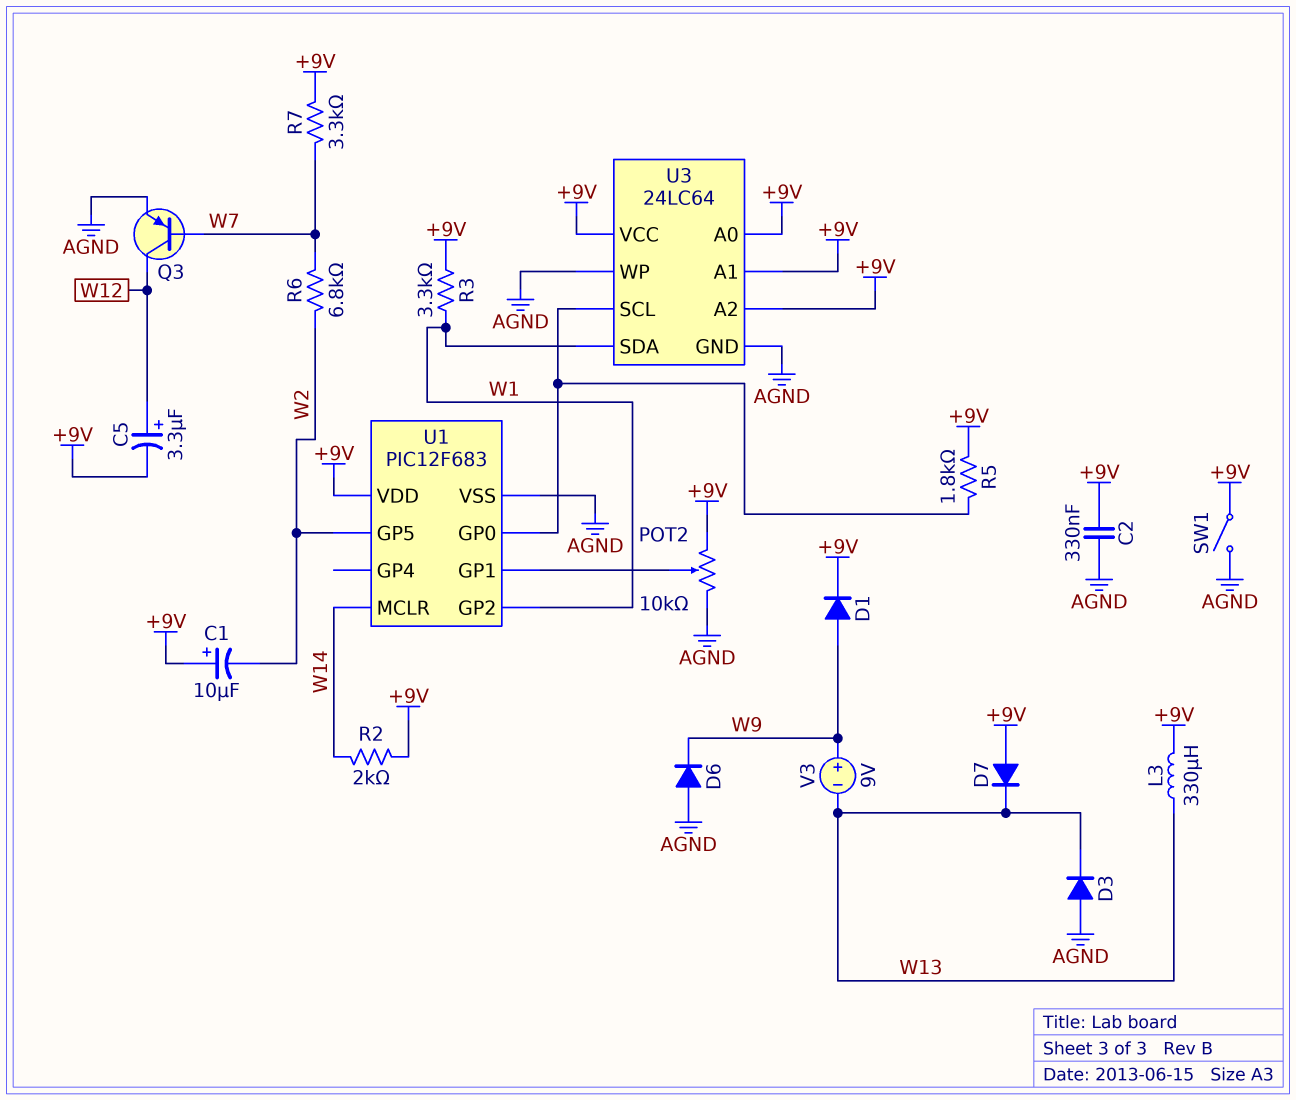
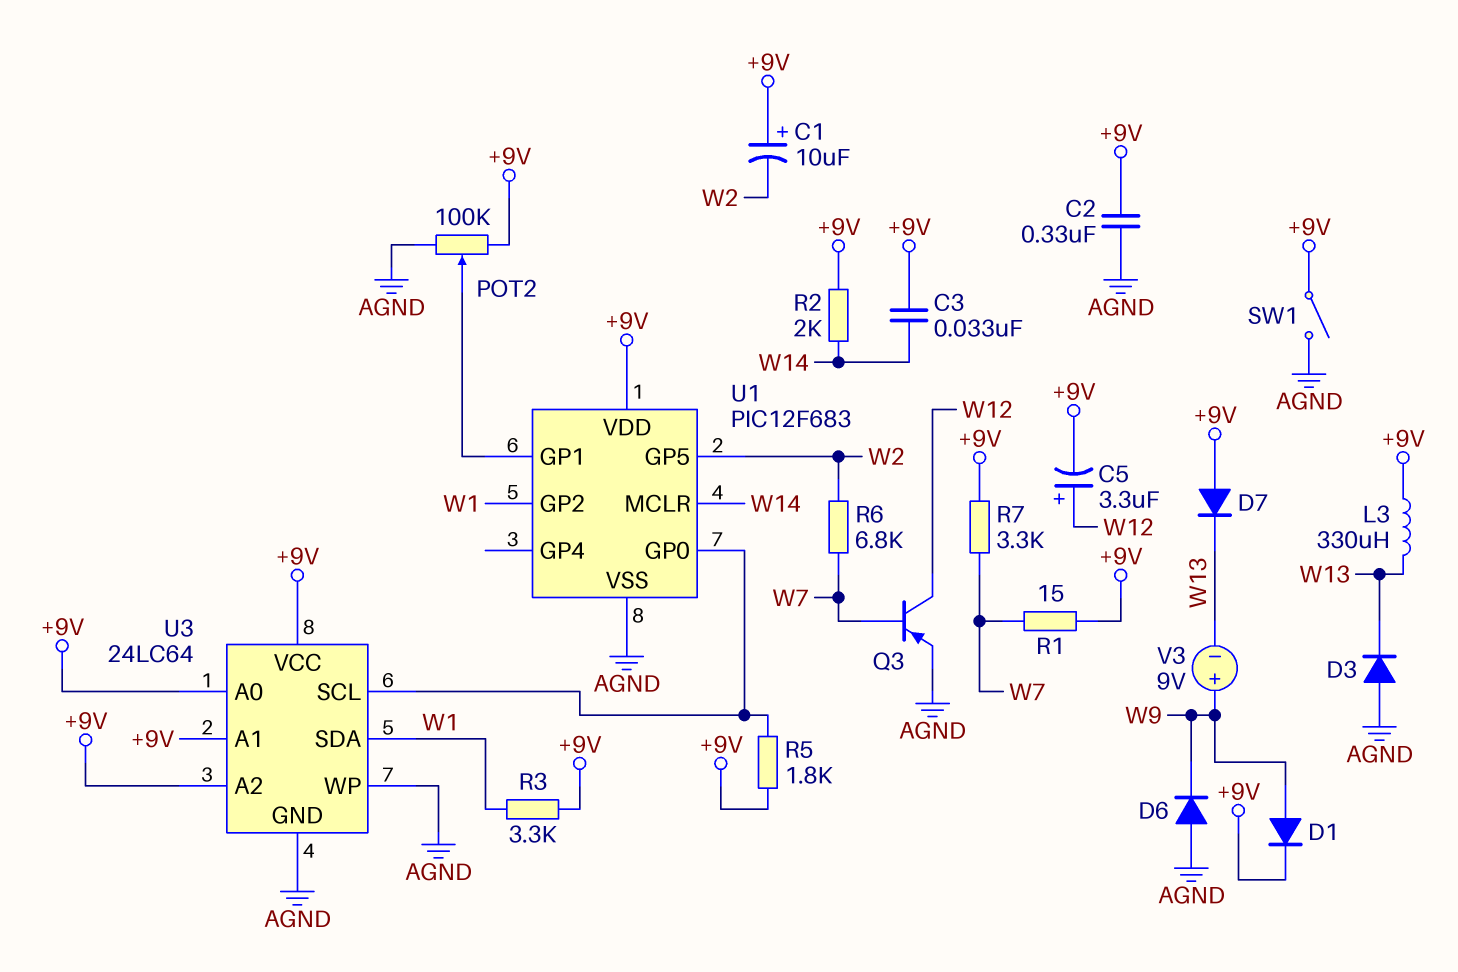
C3: none -> 33nF (+9V, W14)
POT2: 10k (+9V, AGND, wiper U1/GP1) -> 100k (+9V, AGND, wiper U1/GP1)
R1: none -> 15 (+9V, W7)

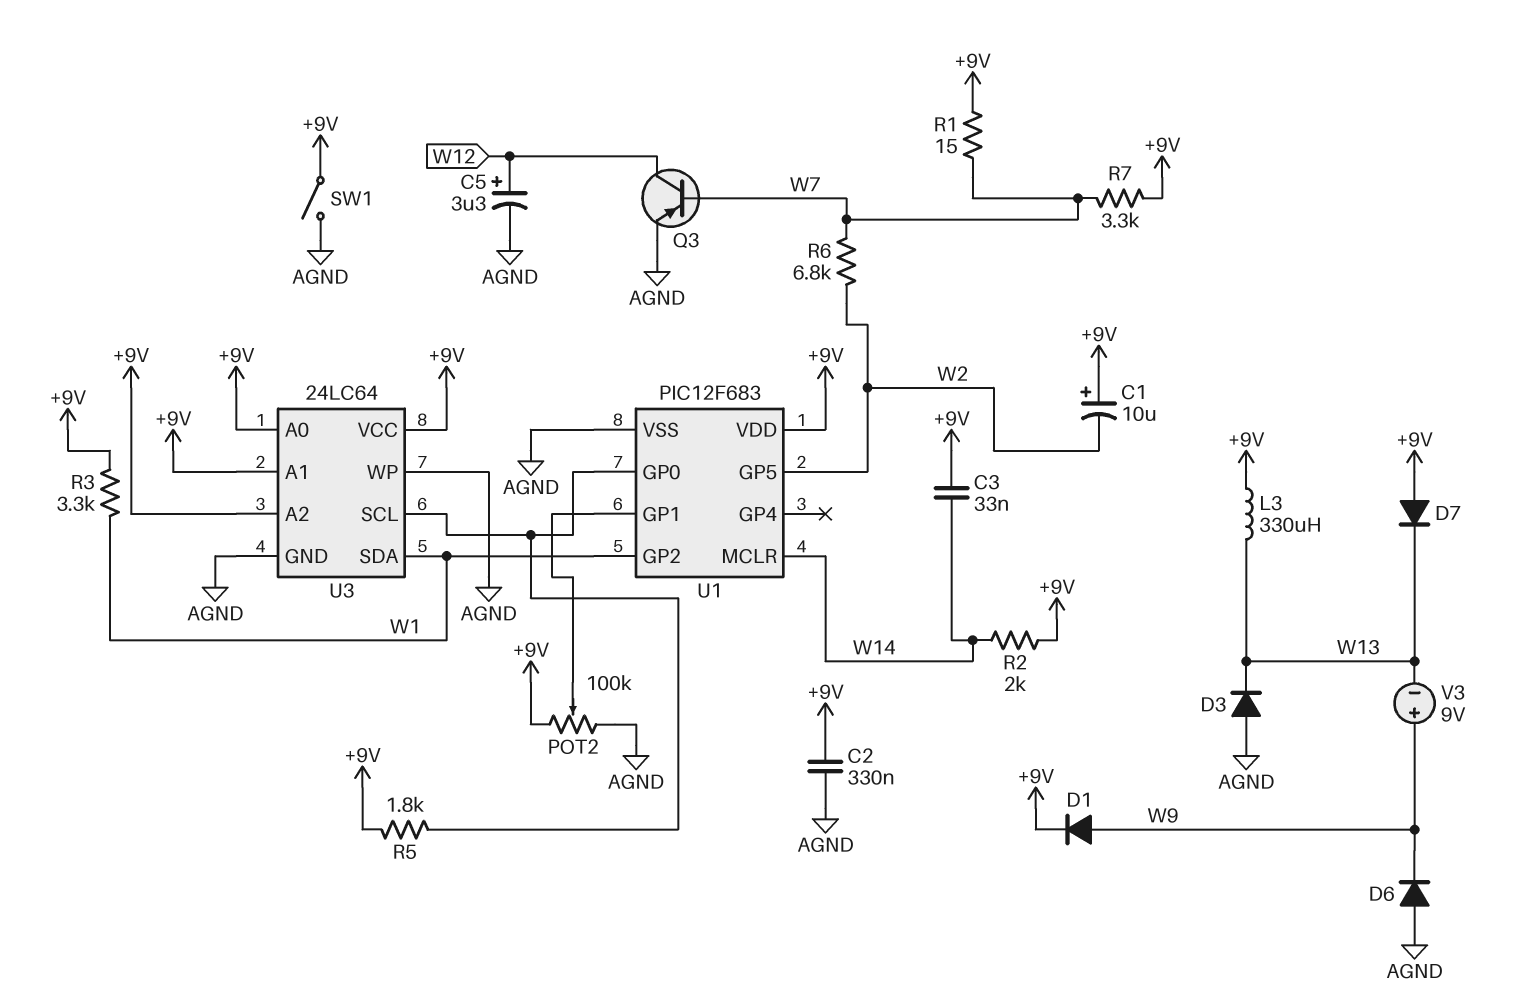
C5: 3.3uF (plus W12, minus +9V) -> 3.3uF (plus W12, minus AGND)

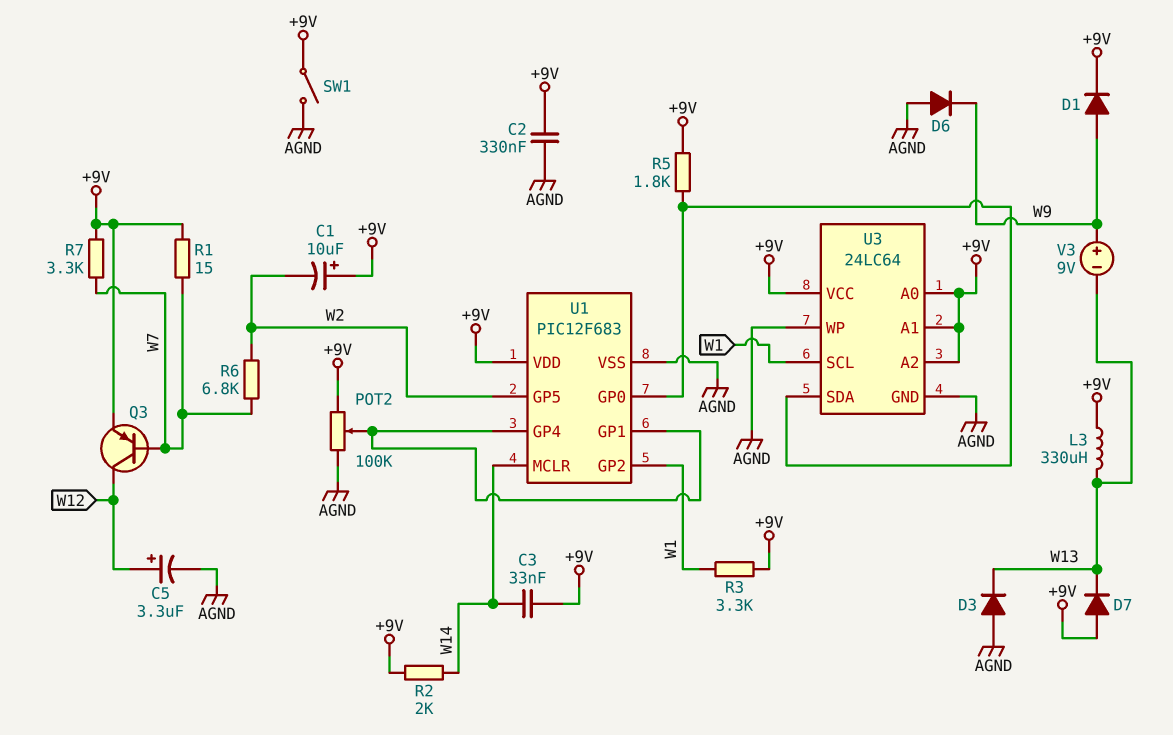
Q3: PNP (B W7, C W12, E AGND) -> PNP (B W7, C W12, E +9V)
U1 pin GP4: none -> U1/GP1
U3 pin SCL: U1/GP0 -> W1
U3 pin SDA: W1 -> U1/GP0

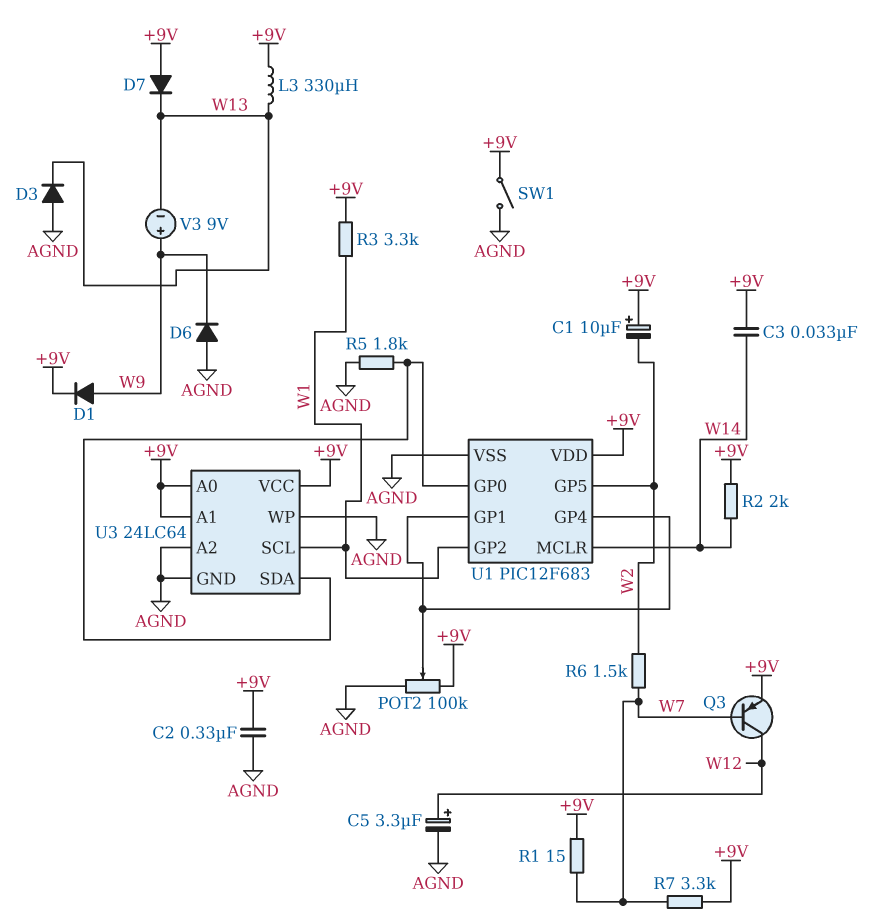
R5: 1.8k (+9V, U1/GP0) -> 1.8k (AGND, U1/GP0)
R6: 6.8k (W2, W7) -> 1.5k (W2, W7)
U3 pin A2: +9V -> AGND

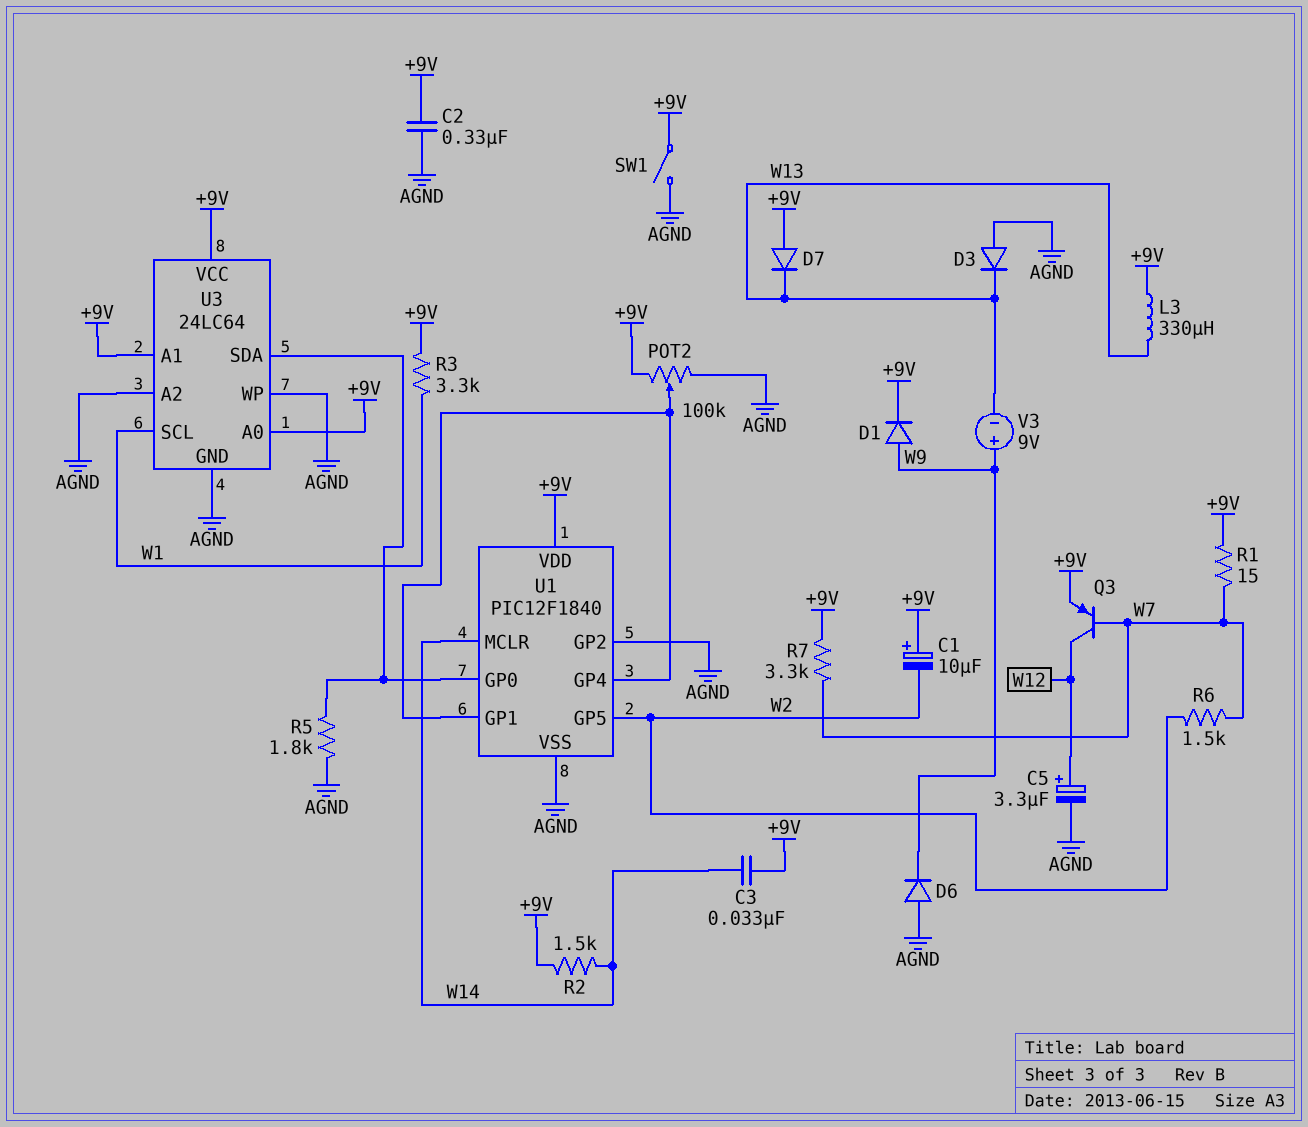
R2: 2k (+9V, W14) -> 1.5k (+9V, W14)
U1: PIC12F683 -> PIC12F1840
U1 pin GP2: W1 -> AGND

